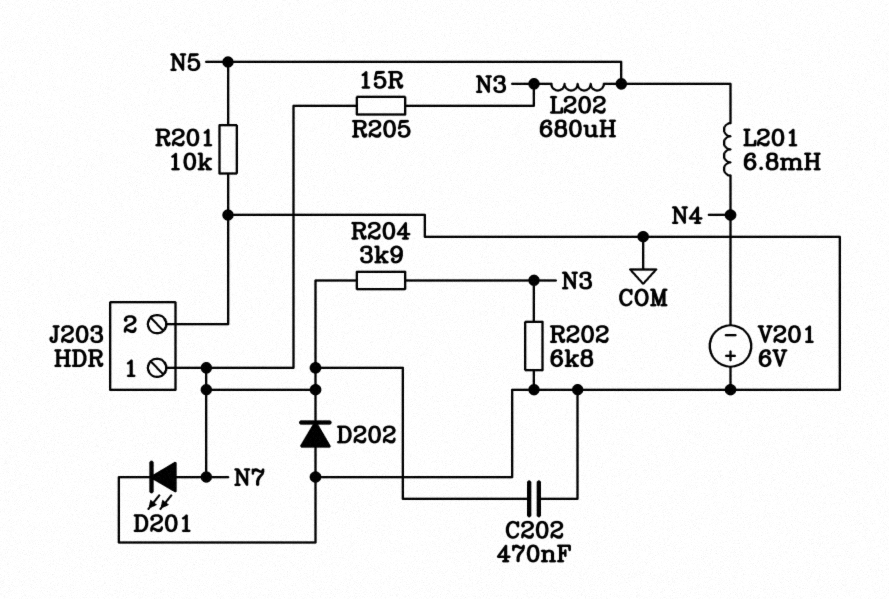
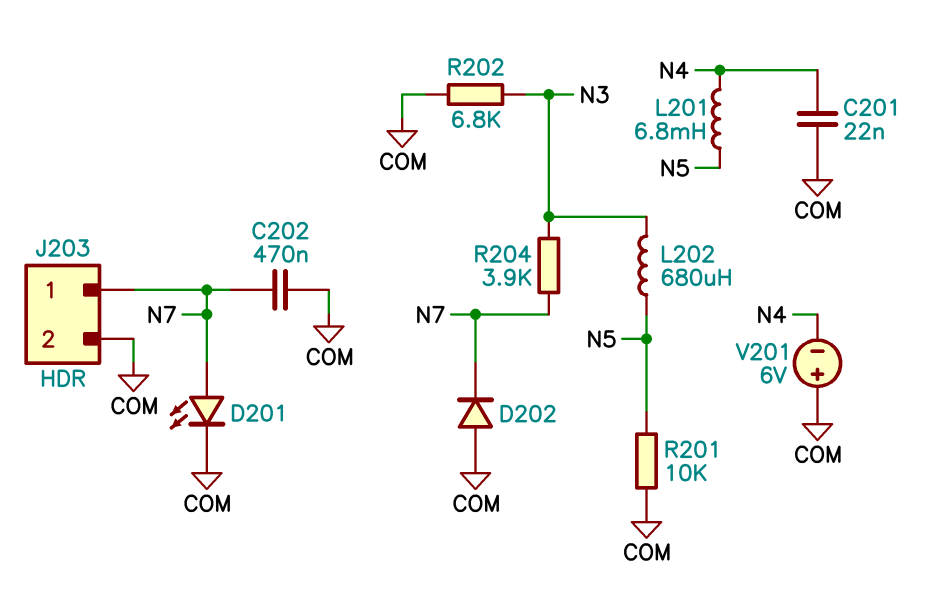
C201: none -> 22nF (COM, N4)
R205: 15 (N3, N7) -> none

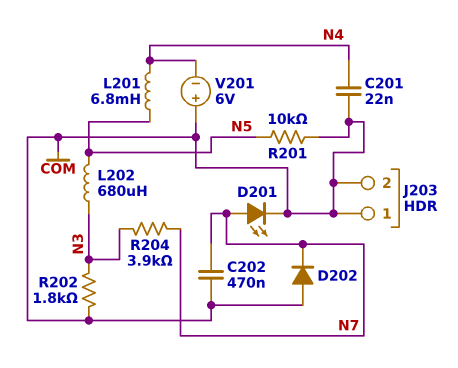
J203 pin 1: N7 -> COM
R202: 6.8k (COM, N3) -> 1.8k (COM, N3)

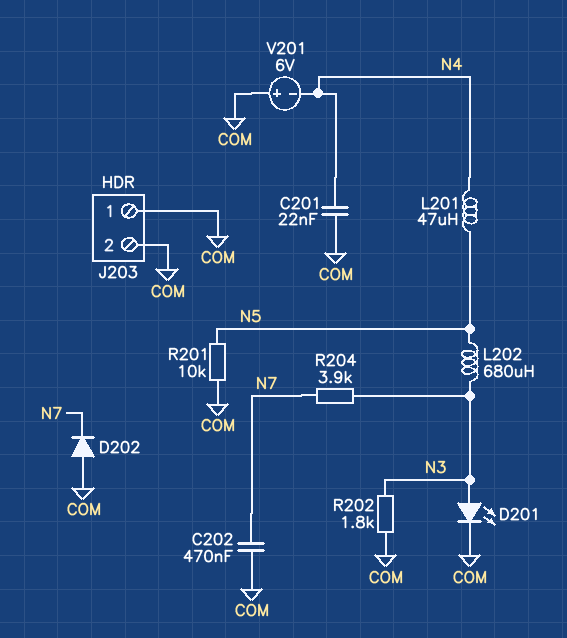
D201: LED (A N7, K COM) -> LED (A N3, K COM)
L201: 6.8mH (N4, N5) -> 47uH (N4, N5)

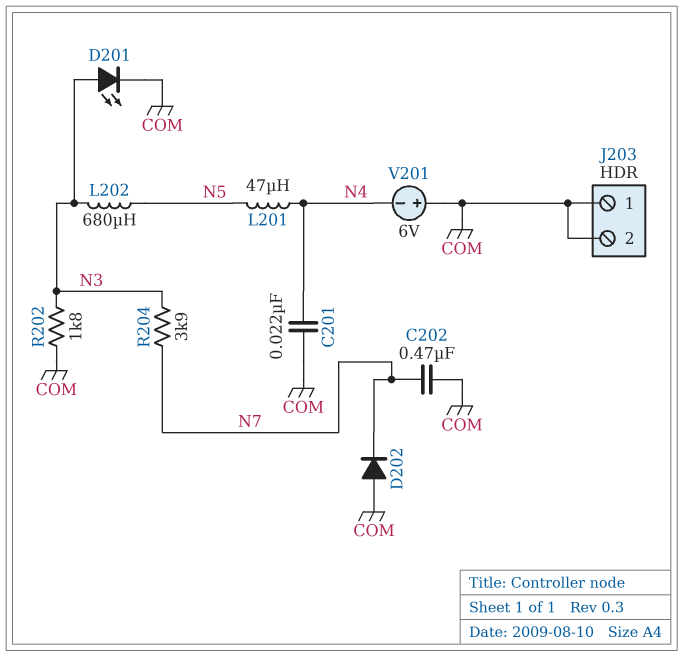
R201: 10k (COM, N5) -> none

